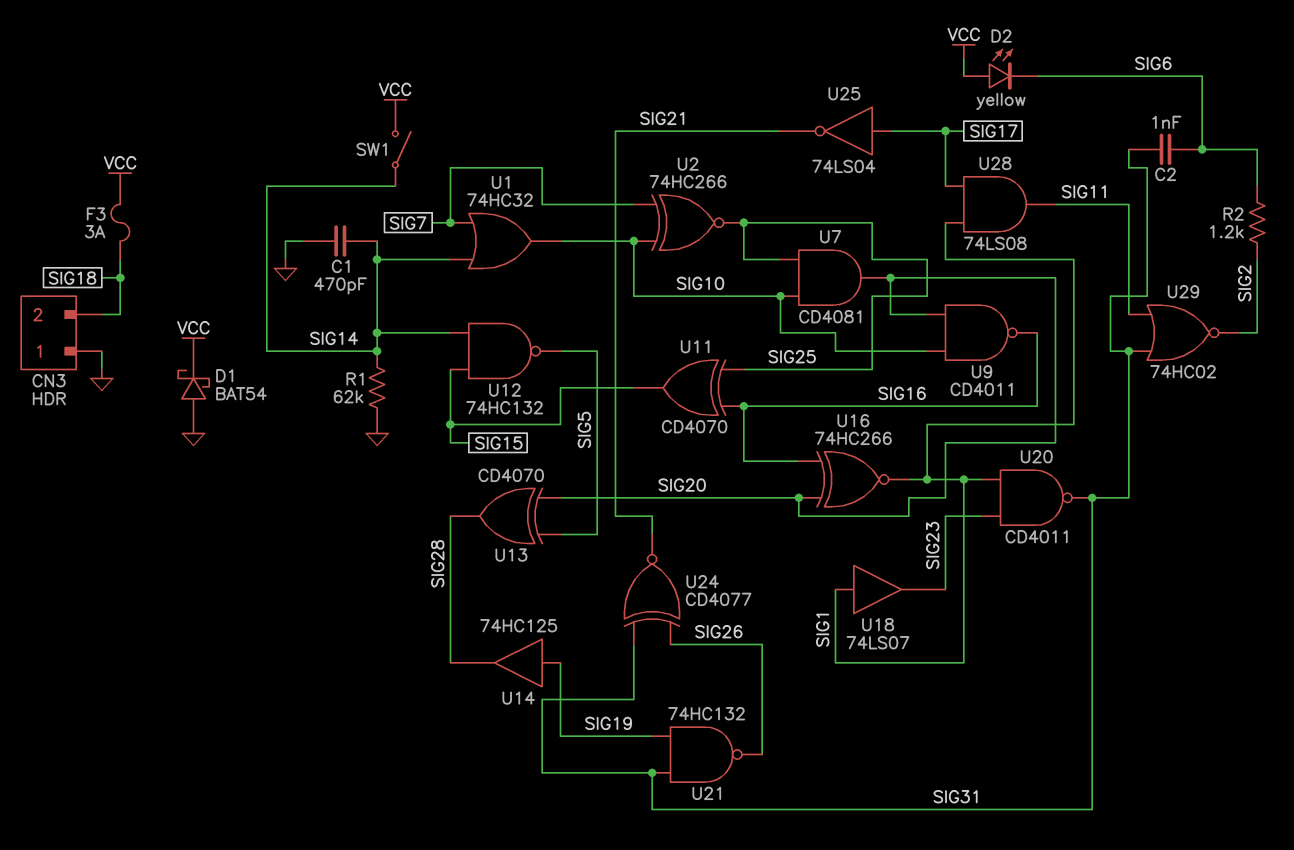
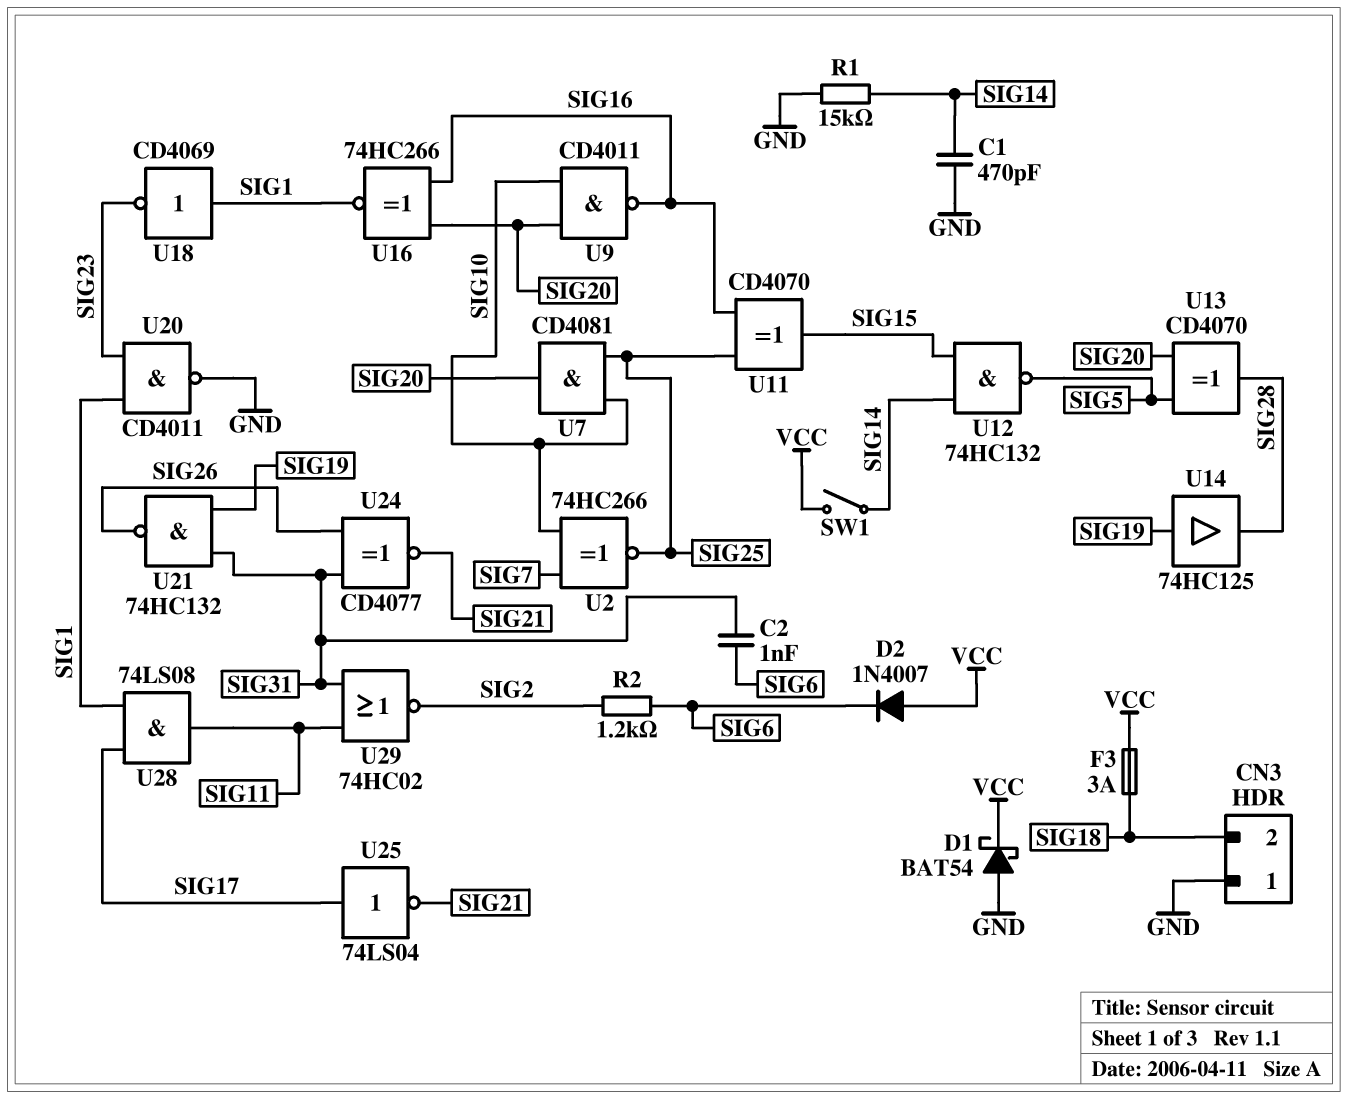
D2: LED yellow (A VCC, K SIG6) -> diode 1N4007 (A VCC, K SIG6)
R1: 62k (GND, SIG14) -> 15k (GND, SIG14)
U1: OR 74HC32 (in SIG7, in SIG14, out SIG10) -> none
U18: buffer 74LS07 (in SIG1, out SIG23) -> NOT CD4069 (in SIG1, out SIG23)
U20: NAND CD4011 (in SIG1, in SIG23, out SIG31) -> NAND CD4011 (in SIG1, in SIG23, out GND)

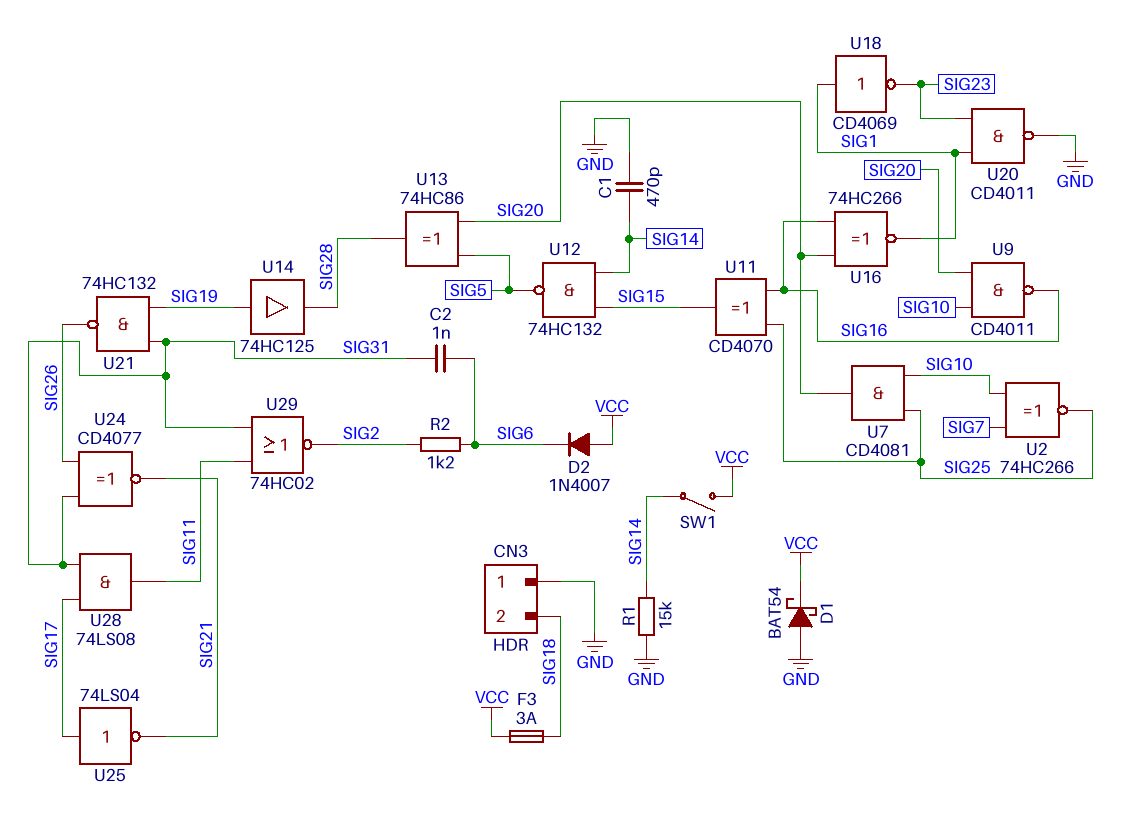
U13: XOR CD4070 (in SIG5, in SIG20, out SIG28) -> XOR 74HC86 (in SIG5, in SIG20, out SIG28)
U28: AND 74LS08 (in SIG1, in SIG17, out SIG11) -> AND 74LS08 (in SIG17, in SIG31, out SIG11)

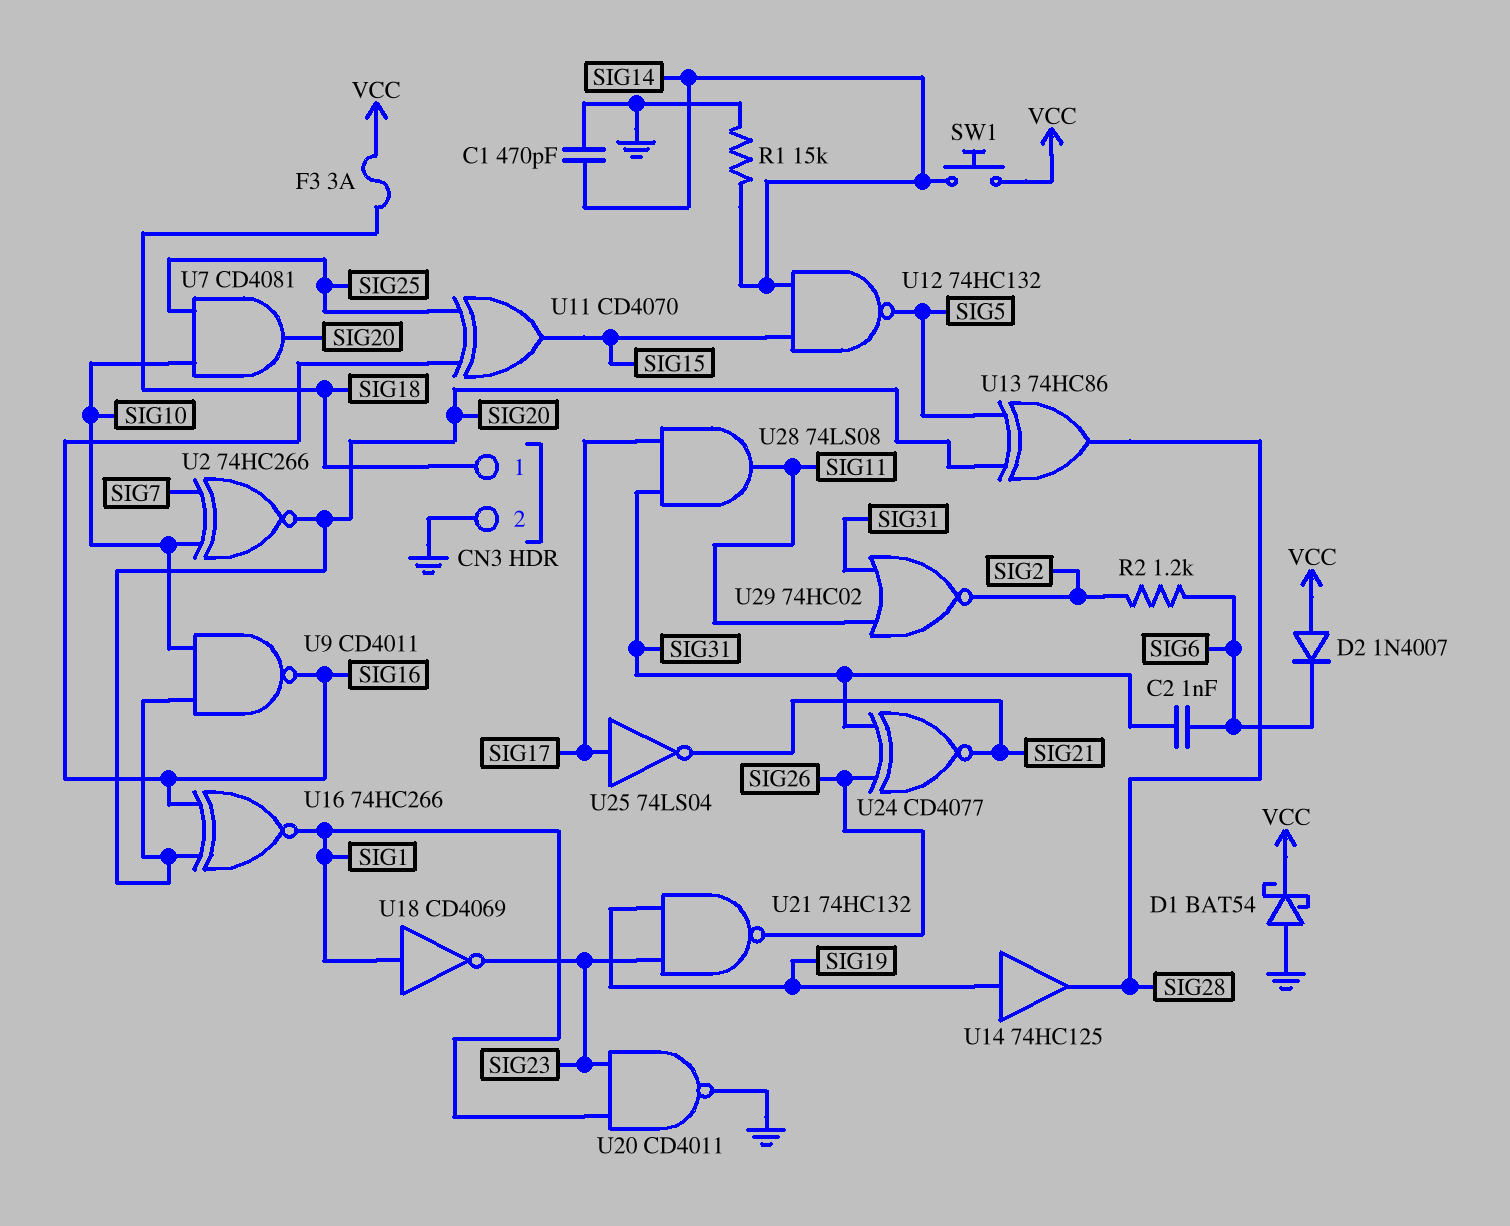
CN3 pin 1: GND -> SIG18
CN3 pin 2: SIG18 -> GND
SW1: switch (SIG14, VCC) -> button (SIG14, VCC)
U2: XNOR 74HC266 (in SIG7, in SIG10, out SIG25) -> XNOR 74HC266 (in SIG7, in SIG10, out SIG20)
U21: NAND 74HC132 (in SIG19, in SIG31, out SIG26) -> NAND 74HC132 (in SIG19, in SIG23, out SIG26)

